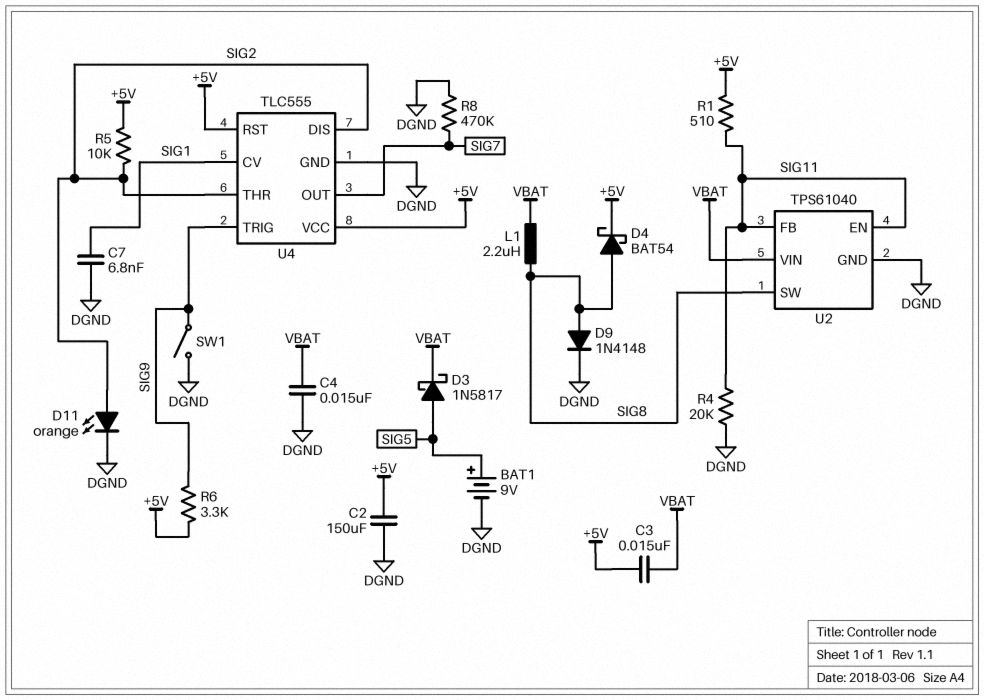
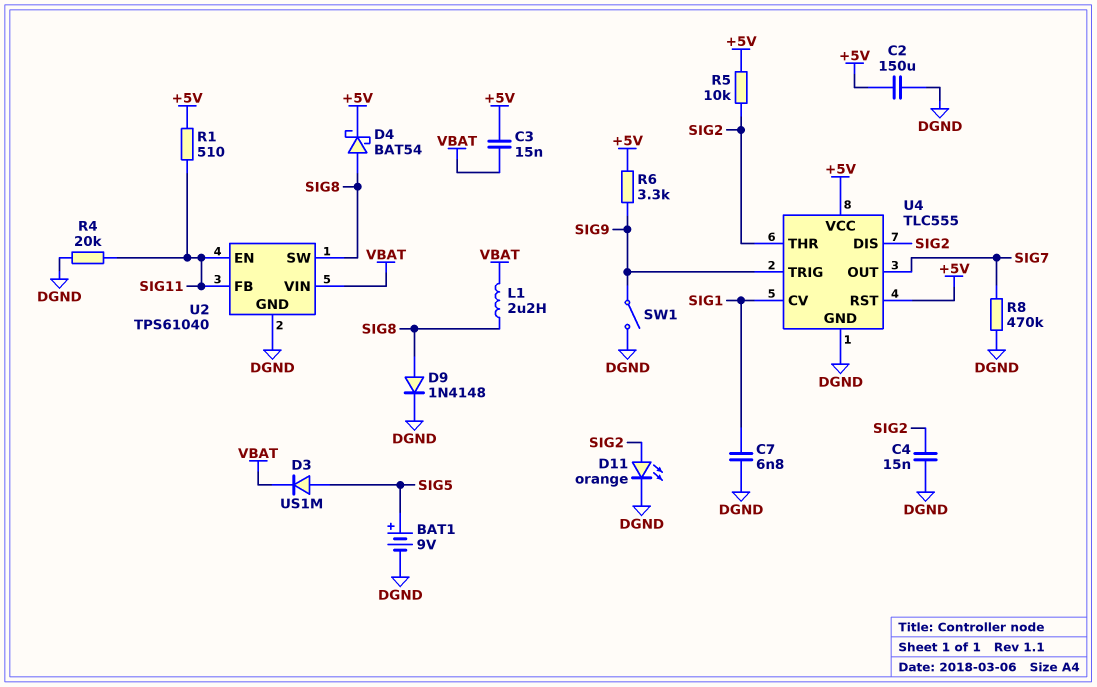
C4: 15nF (DGND, VBAT) -> 15nF (DGND, SIG2)
D3: schottky 1N5817 (A SIG5, K VBAT) -> diode US1M (A SIG5, K VBAT)

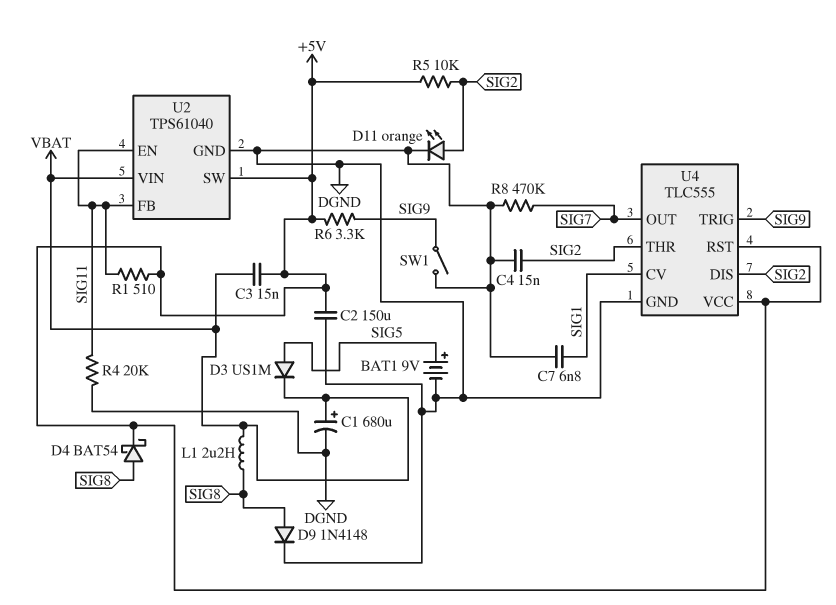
C1: none -> 680uF (plus VBAT, minus DGND)
U2 pin SW: SIG8 -> +5V

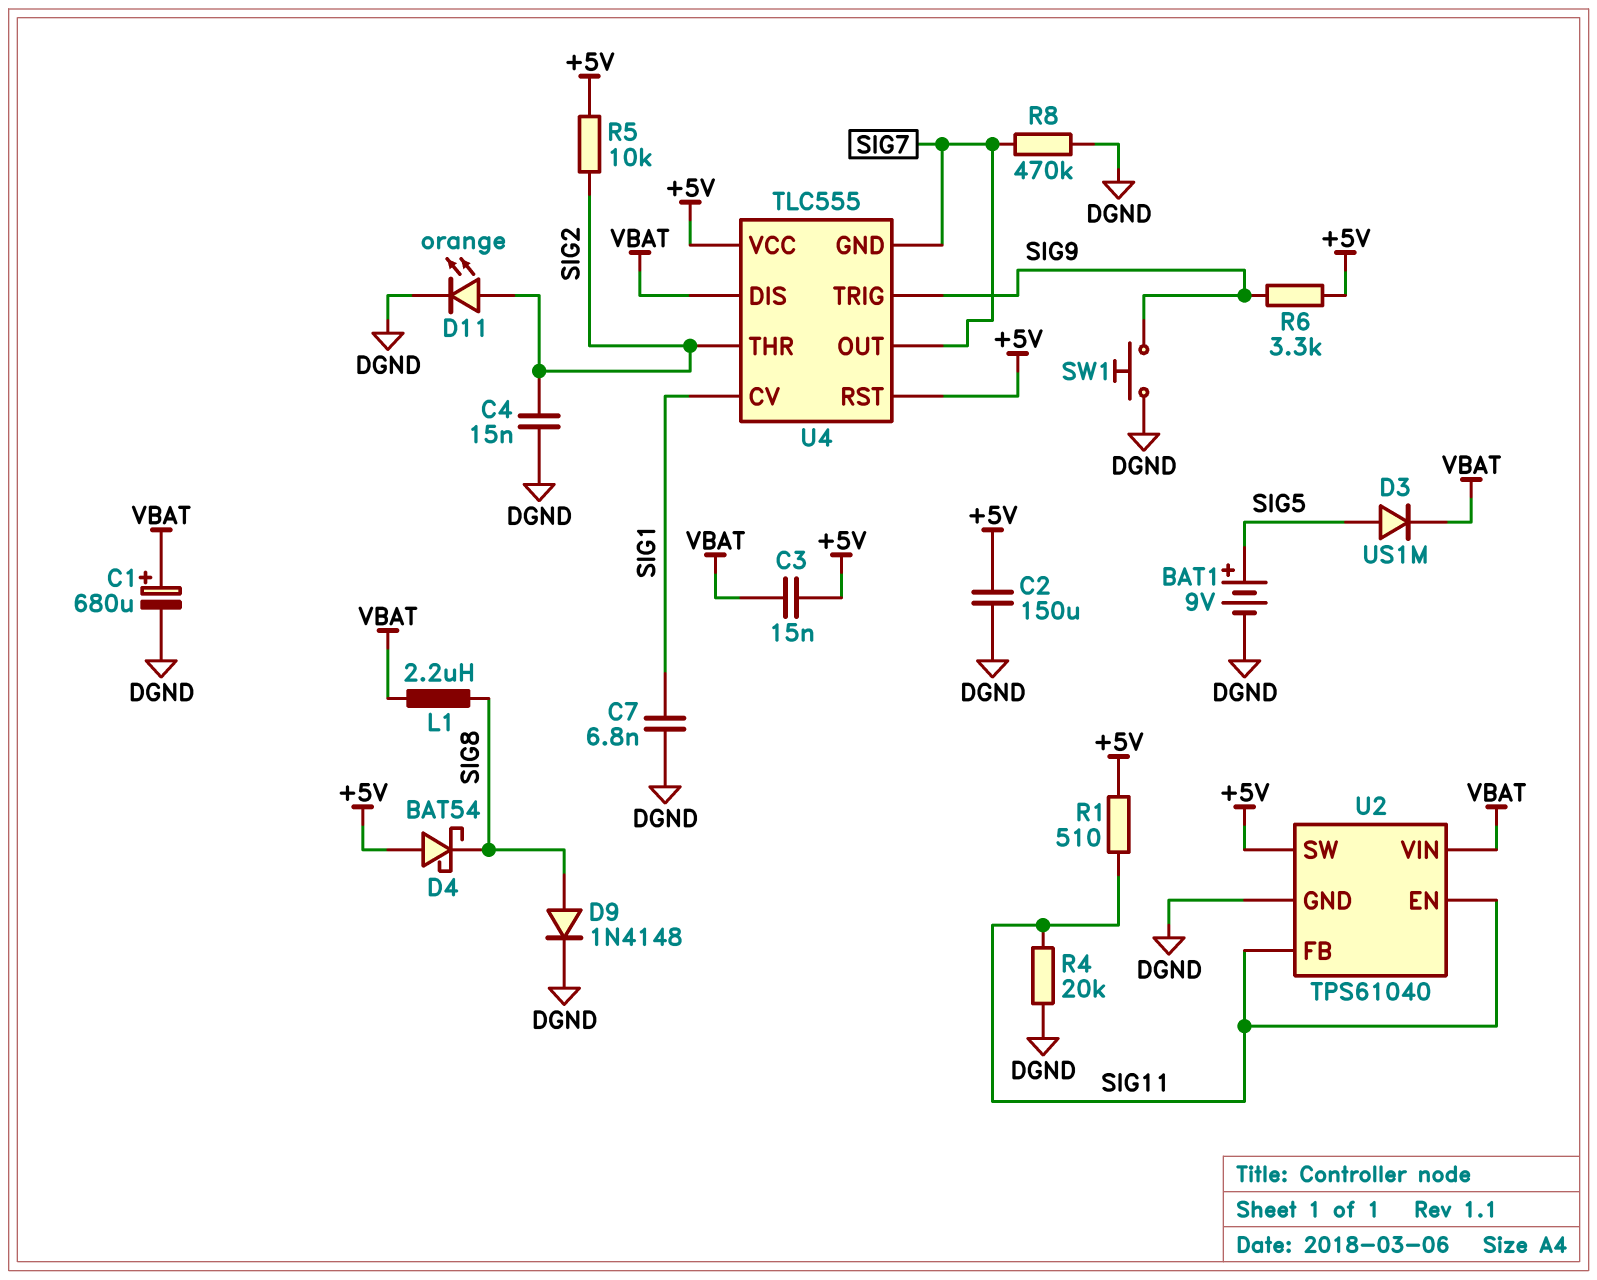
D4: schottky BAT54 (A SIG8, K +5V) -> schottky BAT54 (A +5V, K SIG8)
SW1: switch (DGND, SIG9) -> button (DGND, SIG9)
U4 pin DIS: SIG2 -> VBAT
U4 pin GND: DGND -> SIG7

